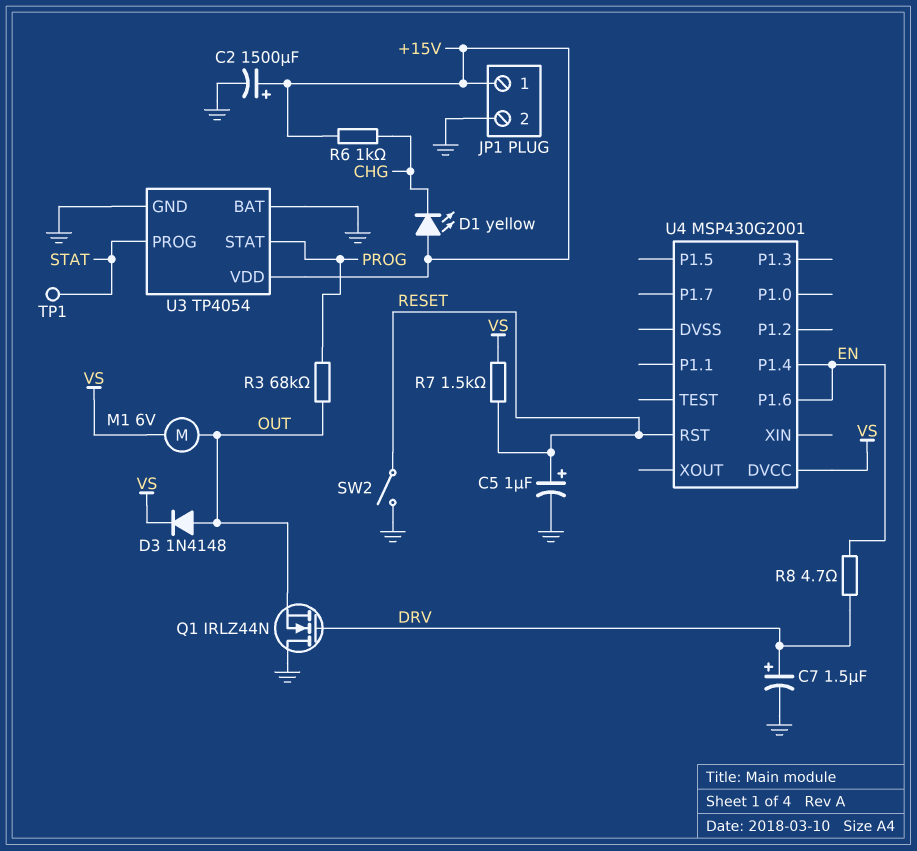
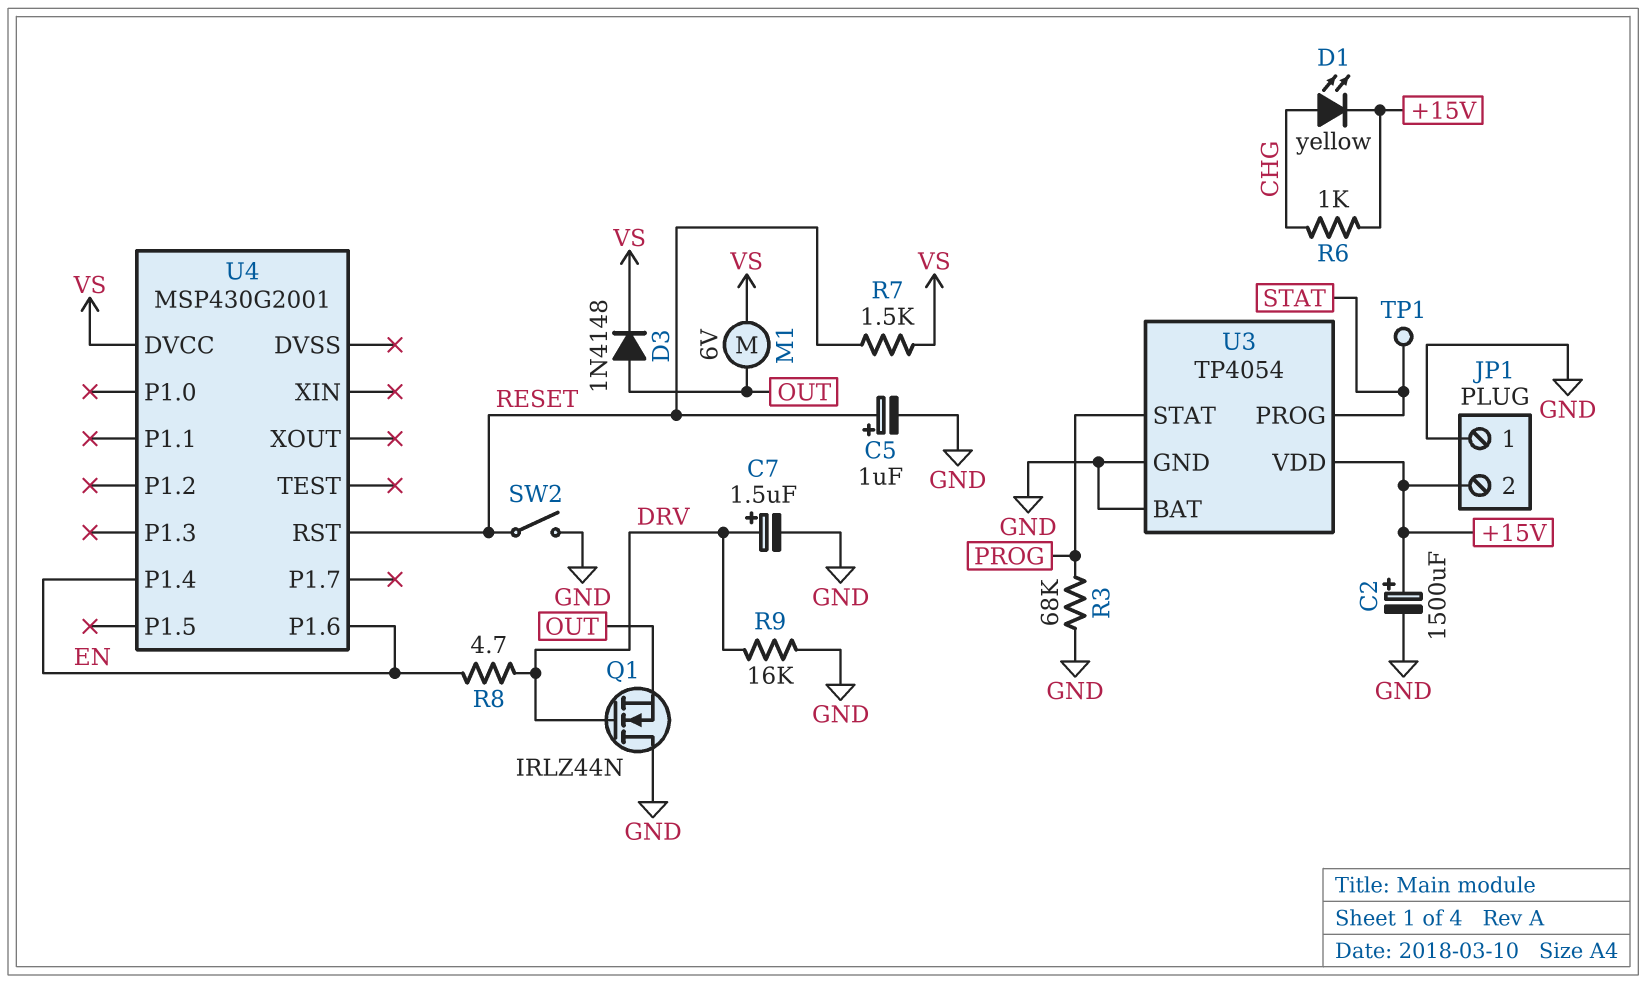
D1: LED yellow (A +15V, K CHG) -> LED yellow (A CHG, K +15V)
JP1 pin 1: +15V -> GND
JP1 pin 2: GND -> +15V
R3: 68k (OUT, PROG) -> 68k (GND, PROG)
R9: none -> 16k (DRV, GND)

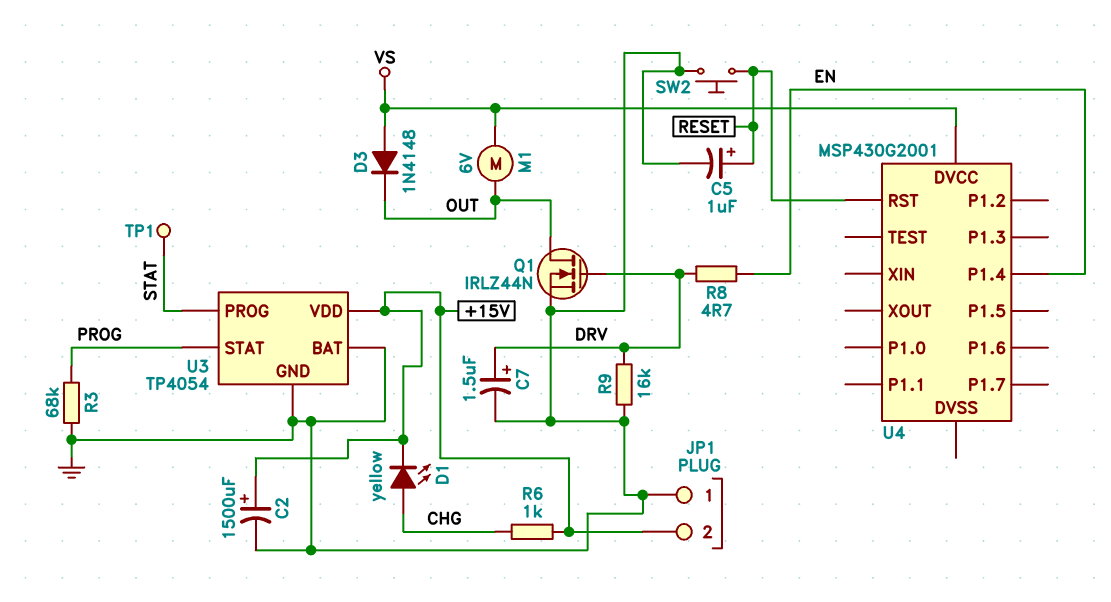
D3: diode 1N4148 (A OUT, K VS) -> diode 1N4148 (A VS, K OUT)
Q1: NMOS IRLZ44N (G DRV, D GND, S OUT) -> NMOS IRLZ44N (G DRV, D OUT, S GND)
R7: 1.5k (RESET, VS) -> none
SW2: switch (GND, RESET) -> button (GND, RESET)
U4 pin P1.6: EN -> none

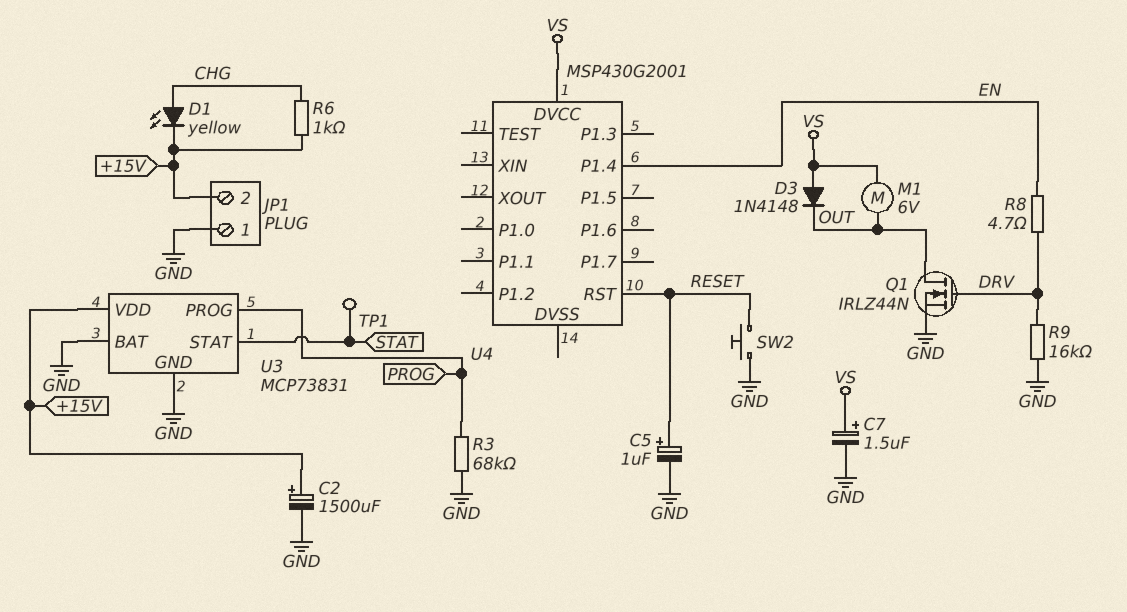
C7: 1.5uF (plus DRV, minus GND) -> 1.5uF (plus VS, minus GND)
U3: TP4054 -> MCP73831
U3 pin PROG: STAT -> PROG
U3 pin STAT: PROG -> STAT

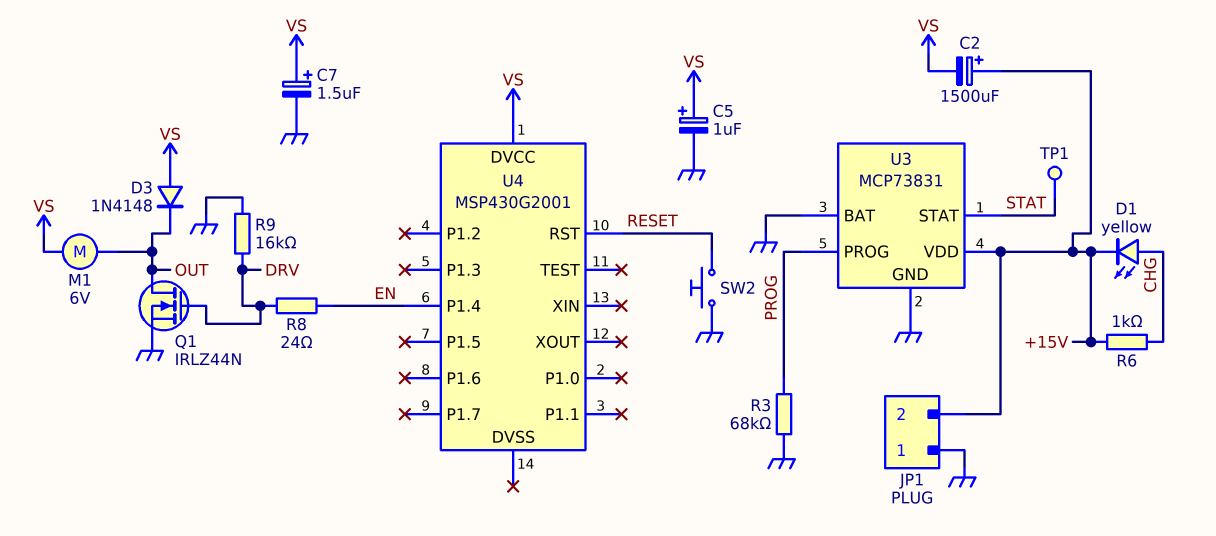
C2: 1500uF (plus +15V, minus GND) -> 1500uF (plus +15V, minus VS)
C5: 1uF (plus RESET, minus GND) -> 1uF (plus VS, minus GND)
R8: 4.7 (DRV, EN) -> 24 (DRV, EN)

